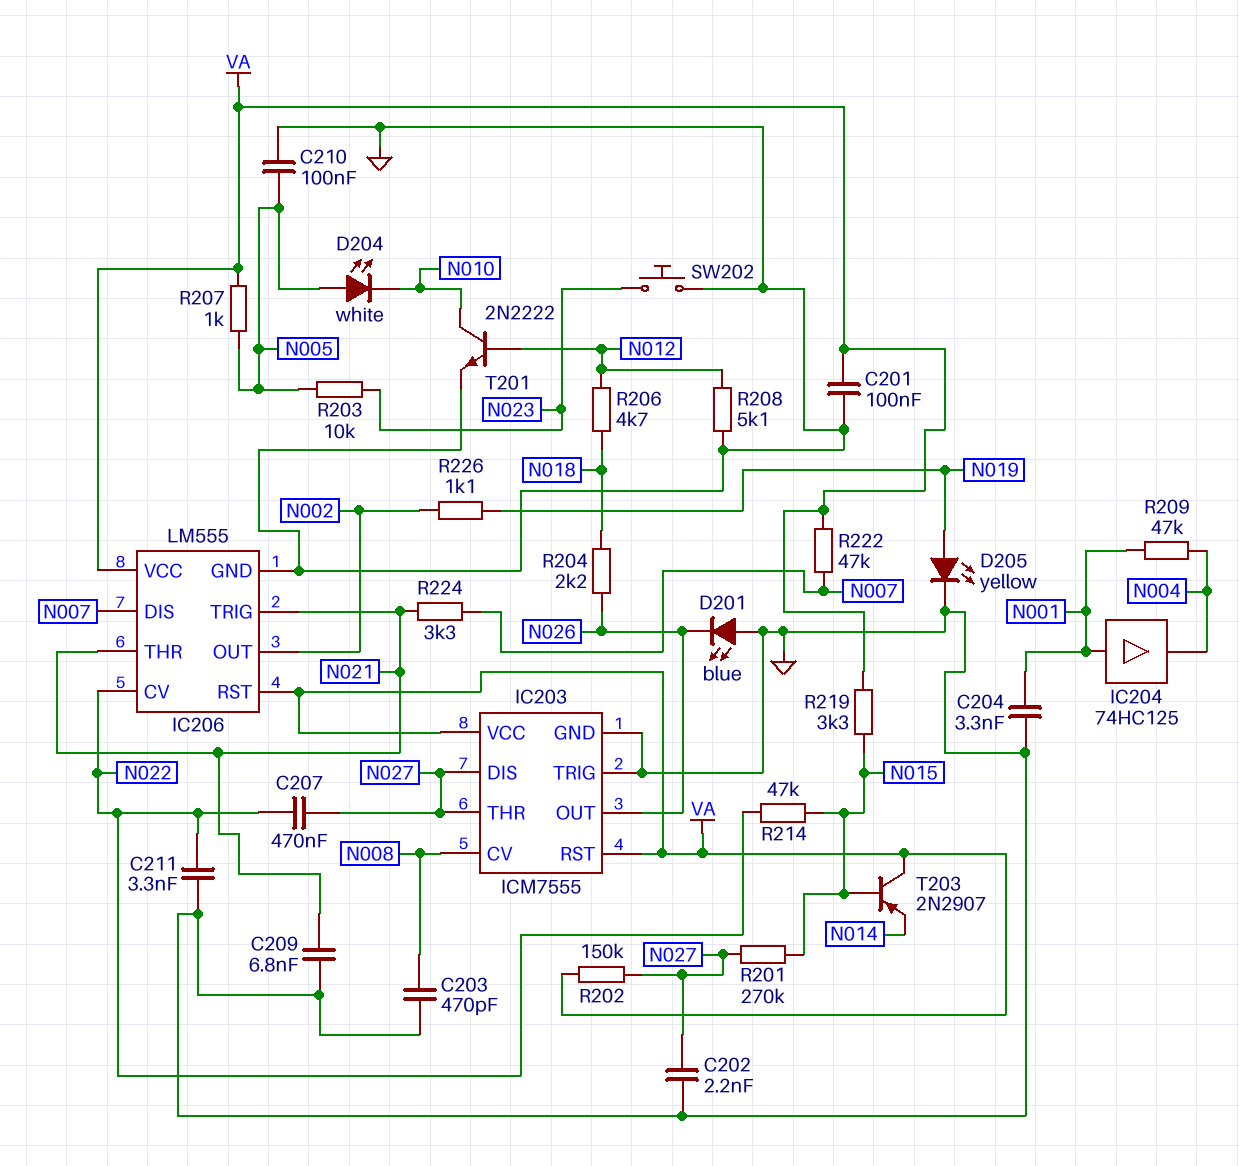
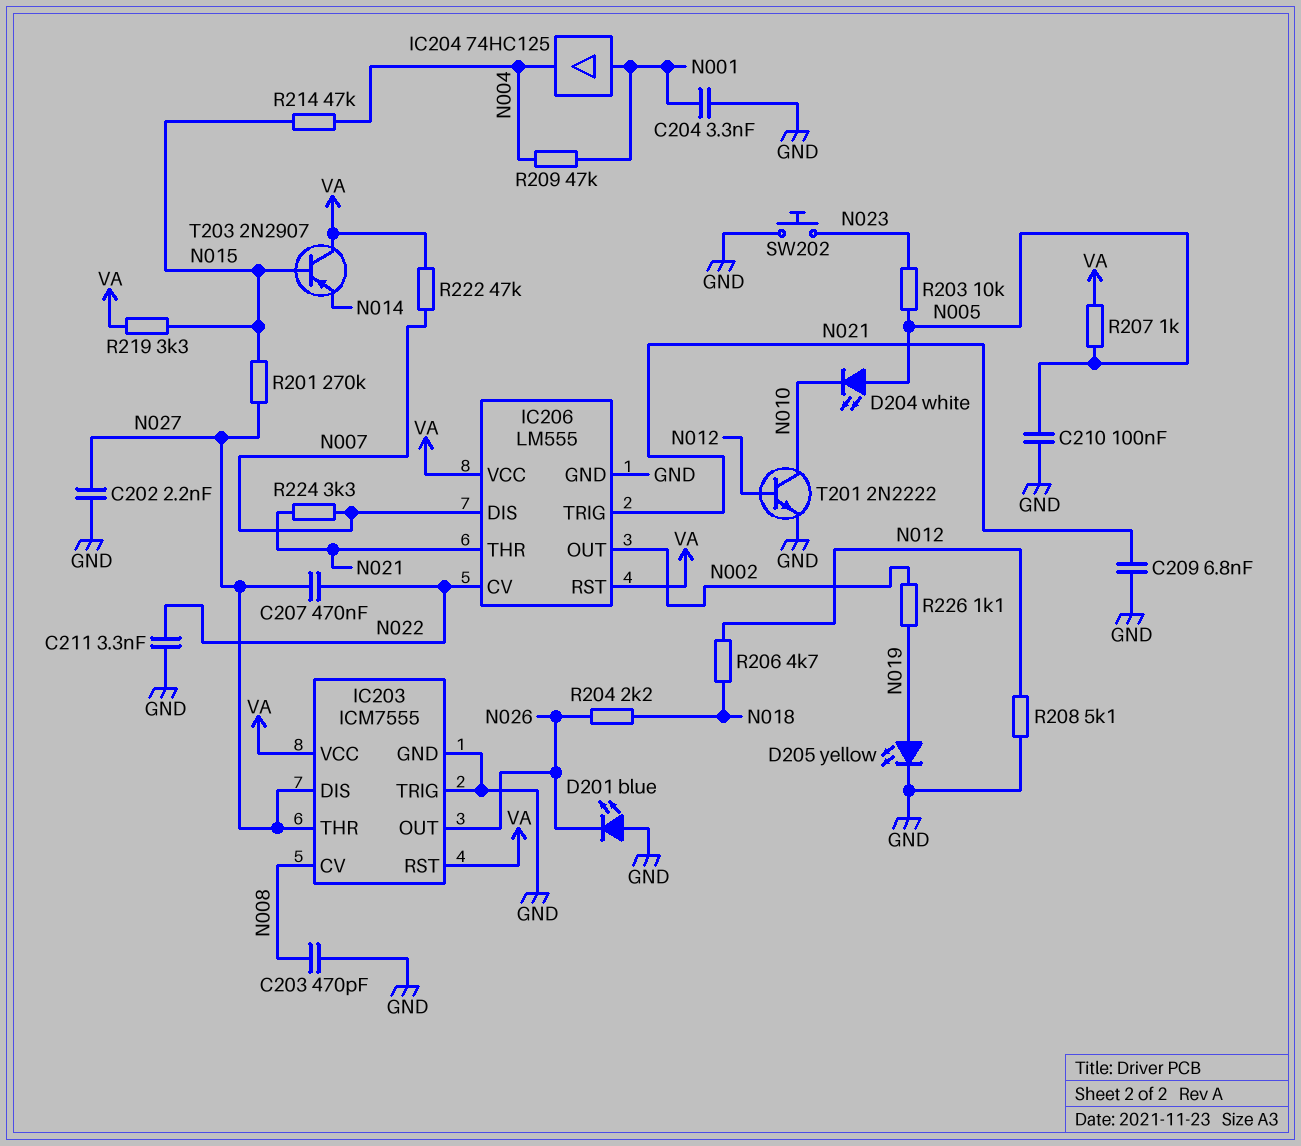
C201: 100nF (GND, VA) -> none
R202: 150k (N027, VA) -> none
R214: 47k (N015, N022) -> 47k (N004, N015)

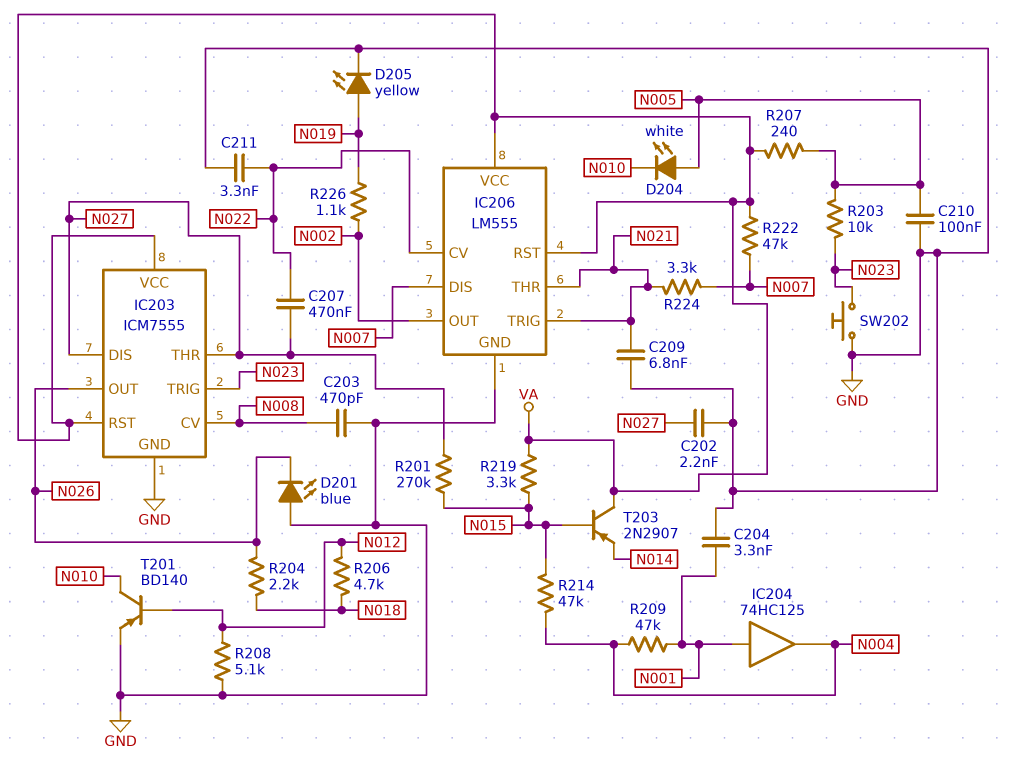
IC203 pin TRIG: GND -> N023
R207: 1k (N005, VA) -> 240 (N005, VA)
T201: NPN 2N2222 (B N012, C N010, E GND) -> PNP BD140 (B N012, C N010, E GND)

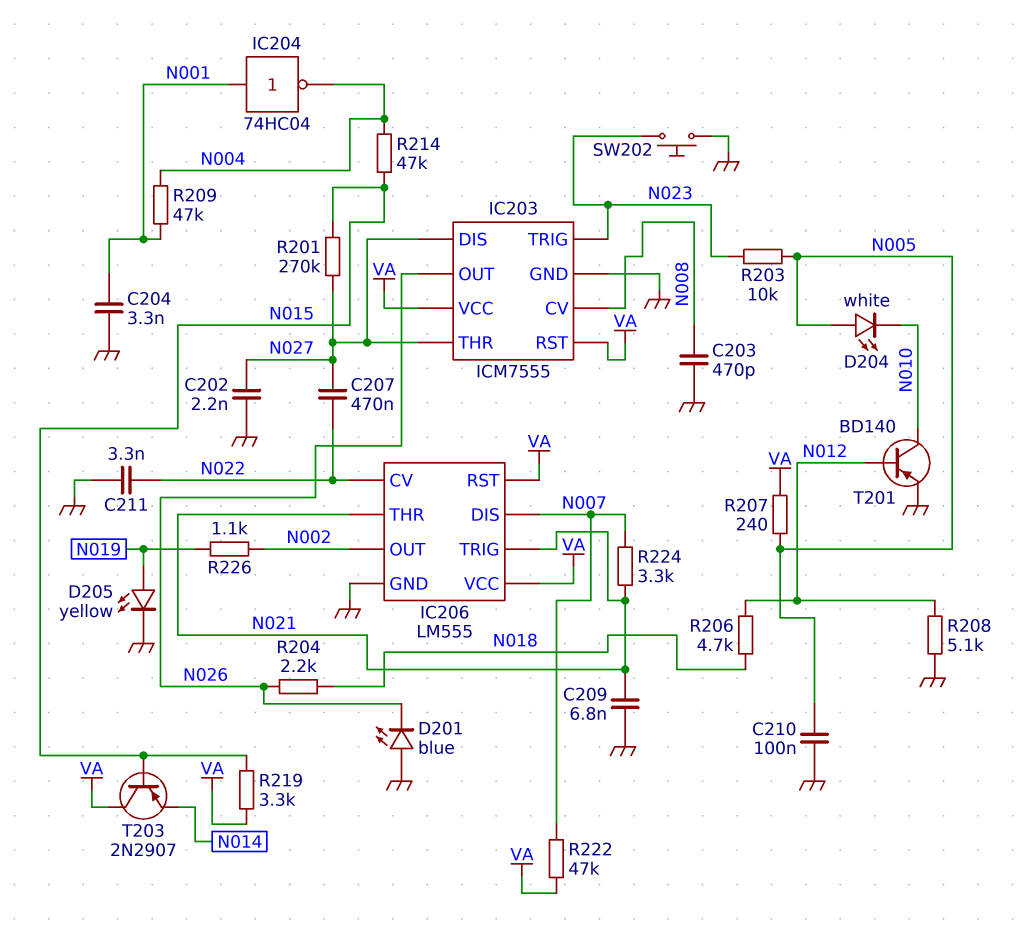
IC204: buffer 74HC125 (in N001, out N004) -> NOT 74HC04 (in N001, out N004)

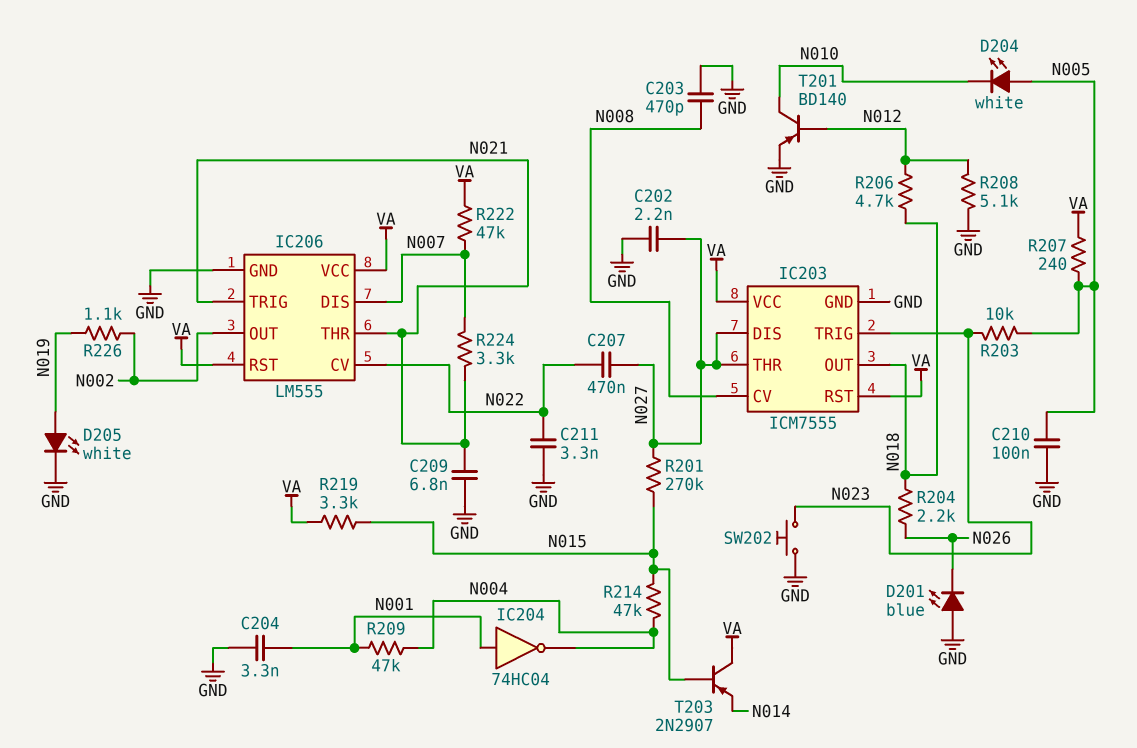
D205: LED yellow (A N019, K GND) -> LED white (A N019, K GND)
IC203 pin OUT: N026 -> N018

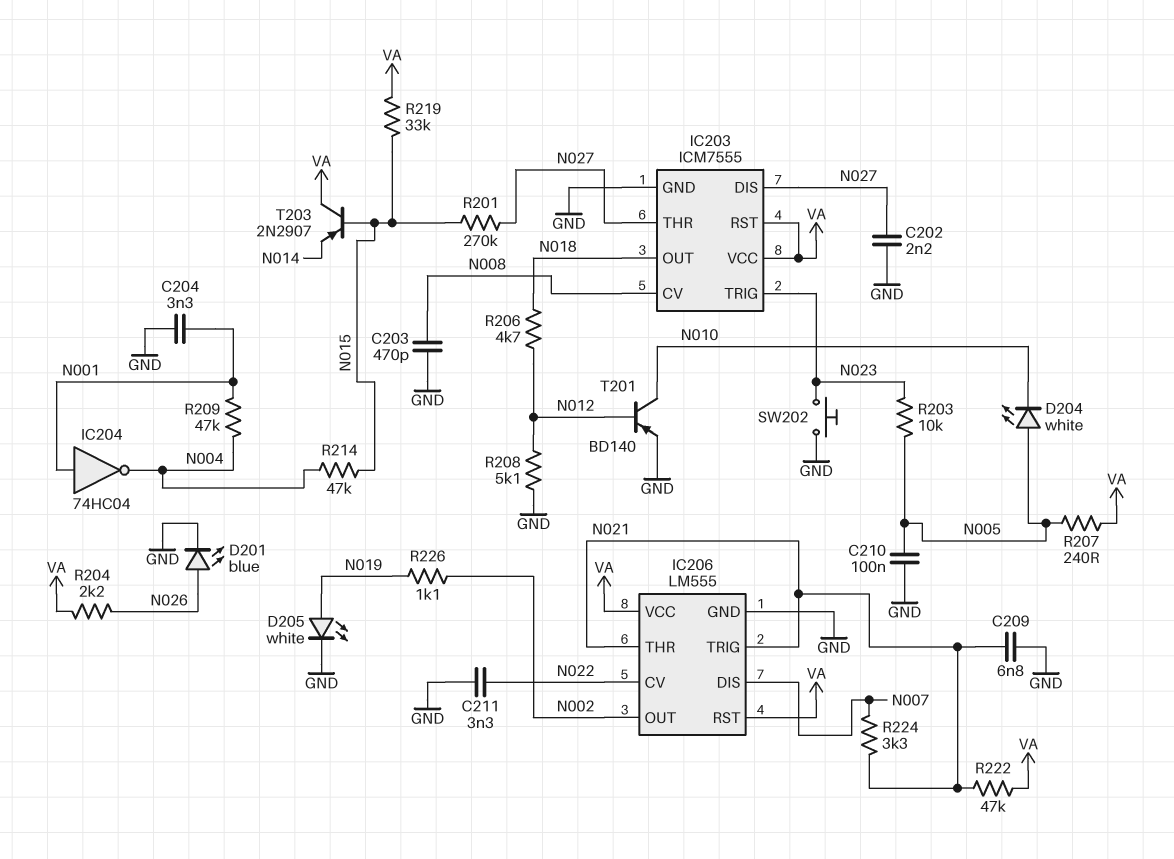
C207: 470nF (N022, N027) -> none
D201: LED blue (A GND, K N026) -> LED blue (A N026, K GND)
R204: 2.2k (N018, N026) -> 2.2k (N026, VA)
R219: 3.3k (N015, VA) -> 33k (N015, VA)
R222: 47k (N007, VA) -> 47k (N021, VA)

